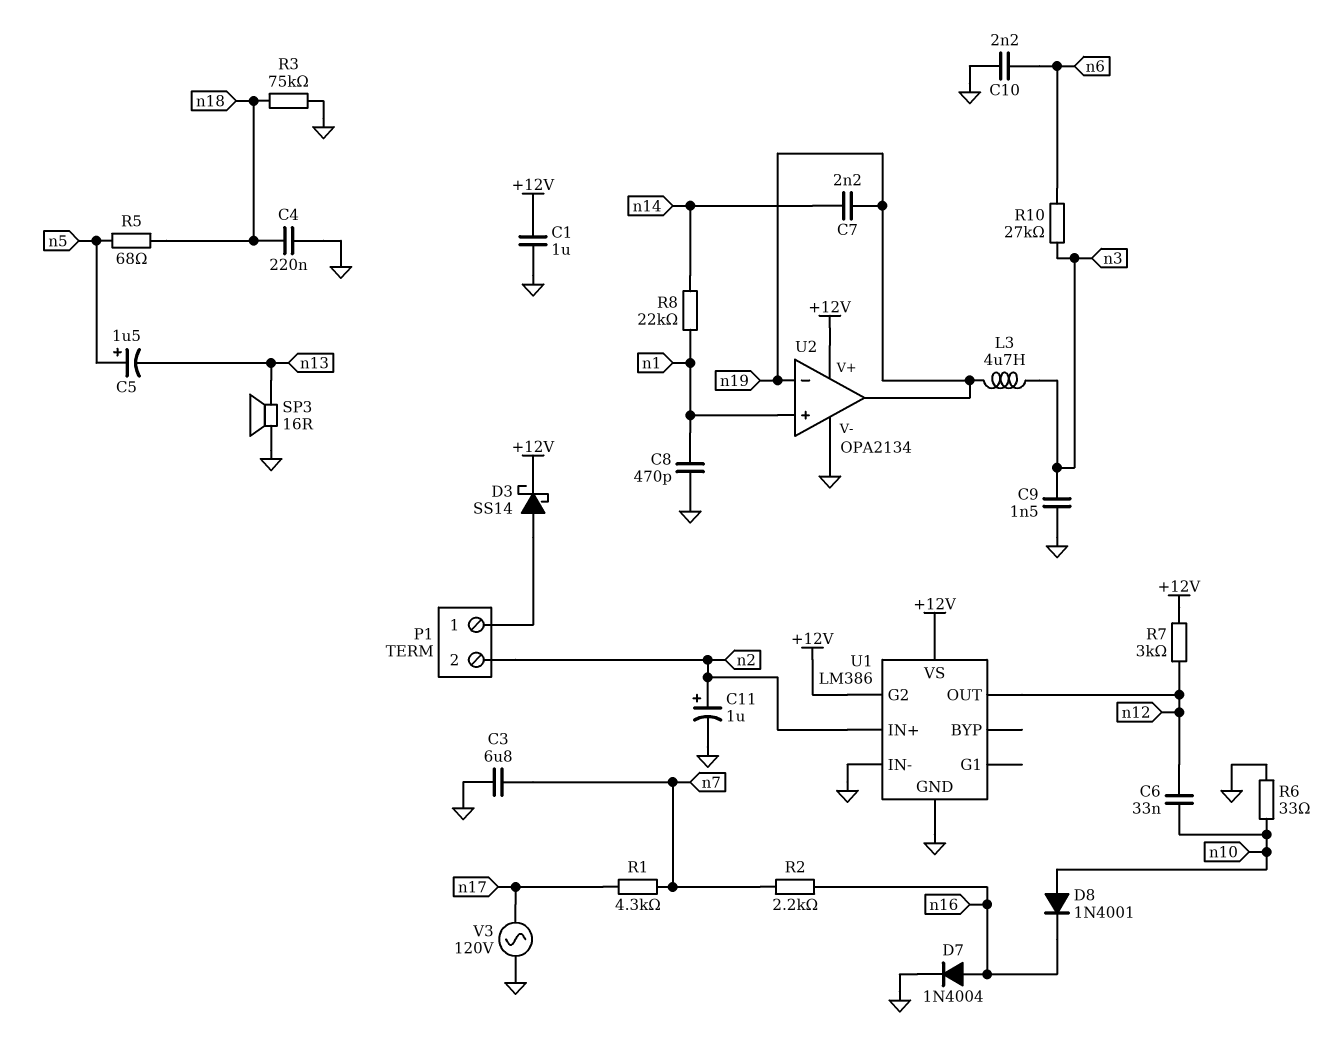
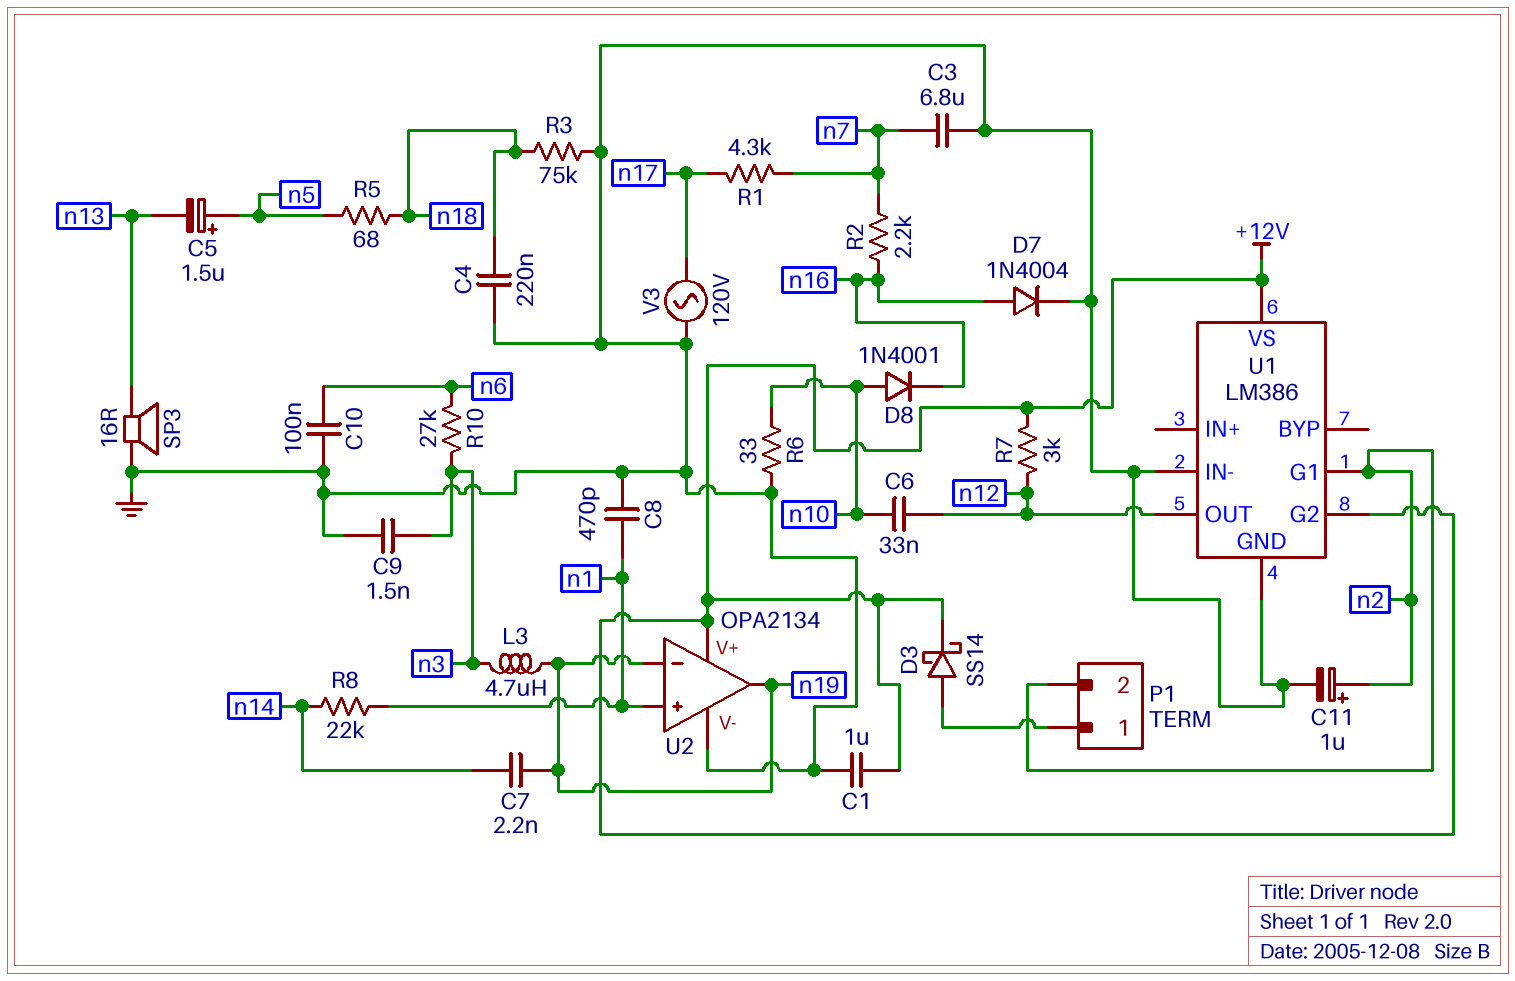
C10: 2.2nF (GND, n6) -> 100nF (GND, n6)
U1 pin G1: none -> n2
U1 pin IN+: n2 -> none

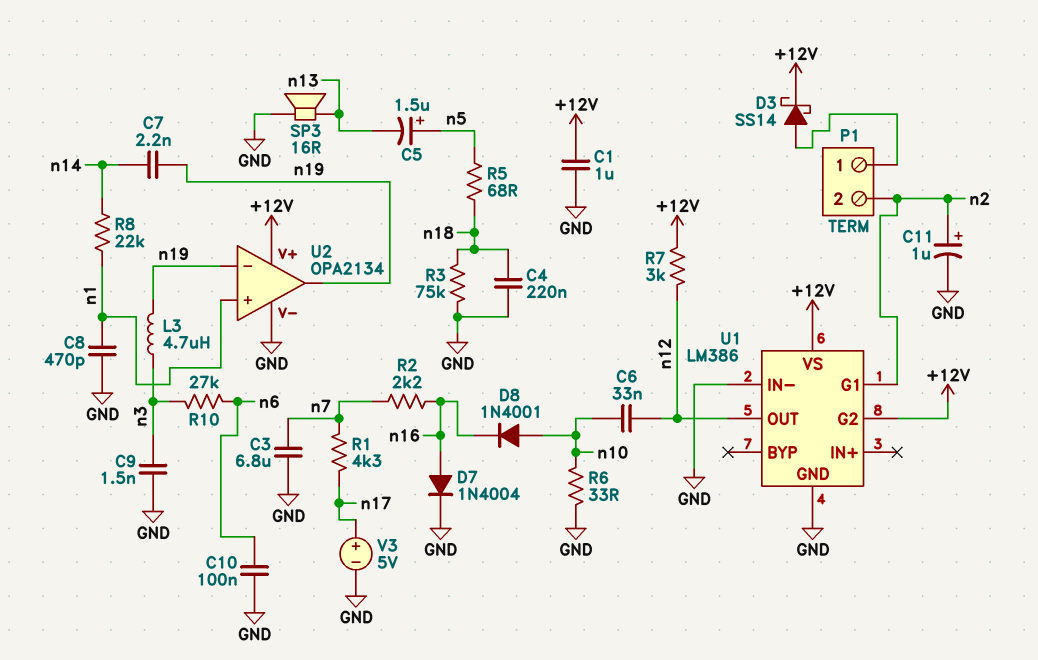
V3: AC 120V (GND, n17) -> 5V (plus n17, minus GND)

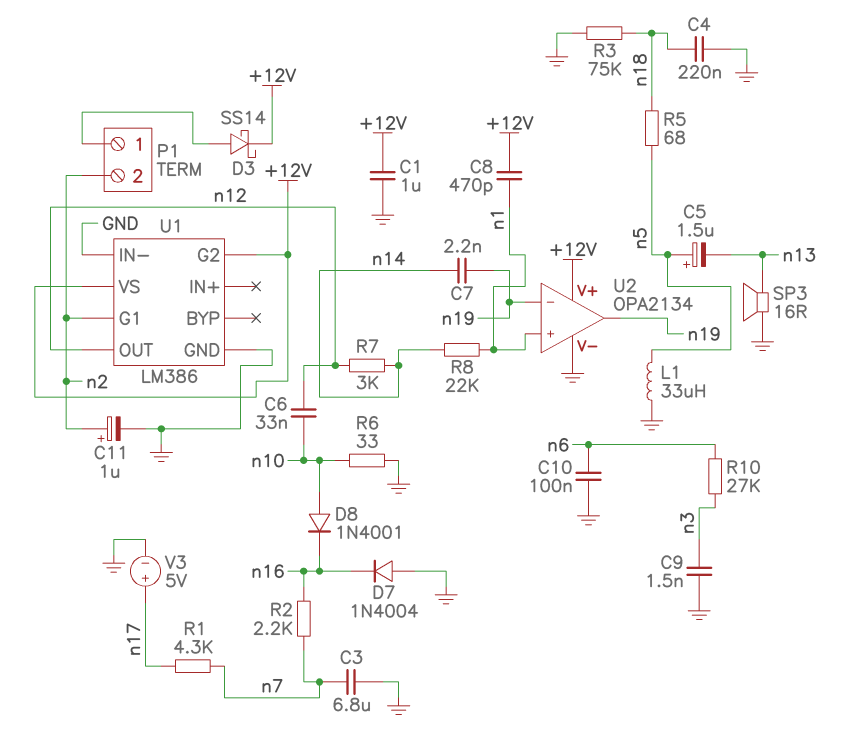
C8: 470pF (GND, n1) -> 470pF (+12V, n1)
D7: diode 1N4004 (A n16, K GND) -> diode 1N4004 (A GND, K n16)
L1: none -> 33uH (GND, n5)
L3: 4.7uH (n3, n19) -> none
R7: 3k (+12V, n12) -> 3k (n12, n14)

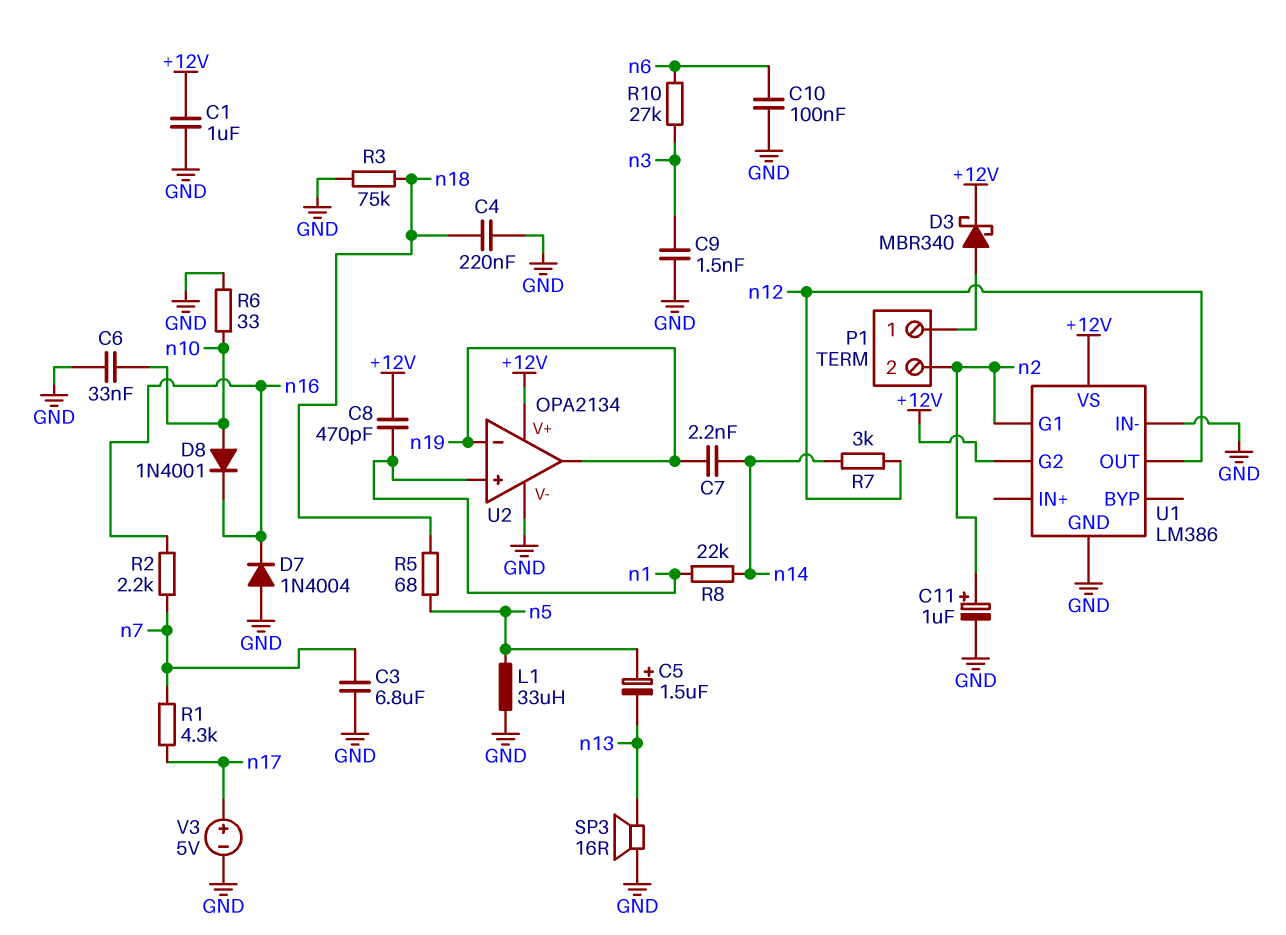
C6: 33nF (n10, n12) -> 33nF (GND, n10)
D3: schottky SS14 (A P1/1, K +12V) -> schottky MBR340 (A P1/1, K +12V)

